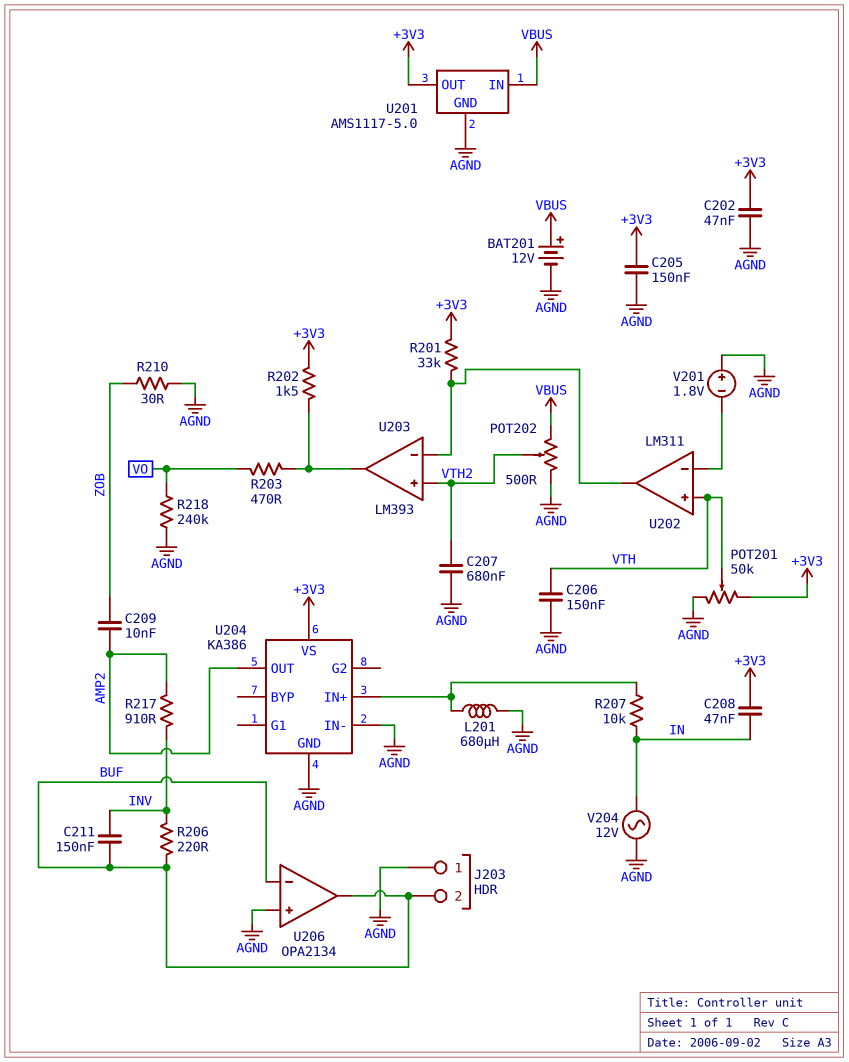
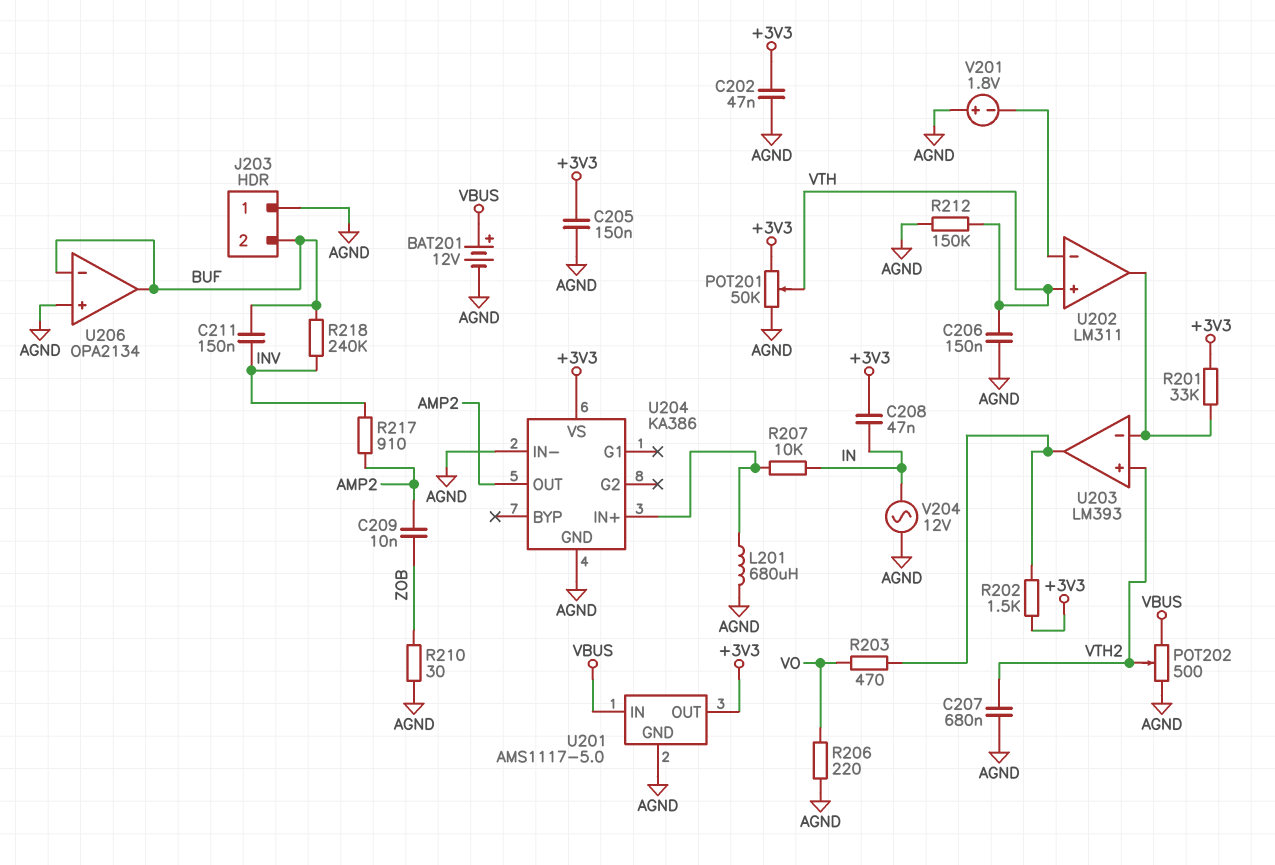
R206: 220 (BUF, INV) -> 220 (AGND, VO)
R212: none -> 150k (AGND, VTH)
R218: 240k (AGND, VO) -> 240k (BUF, INV)

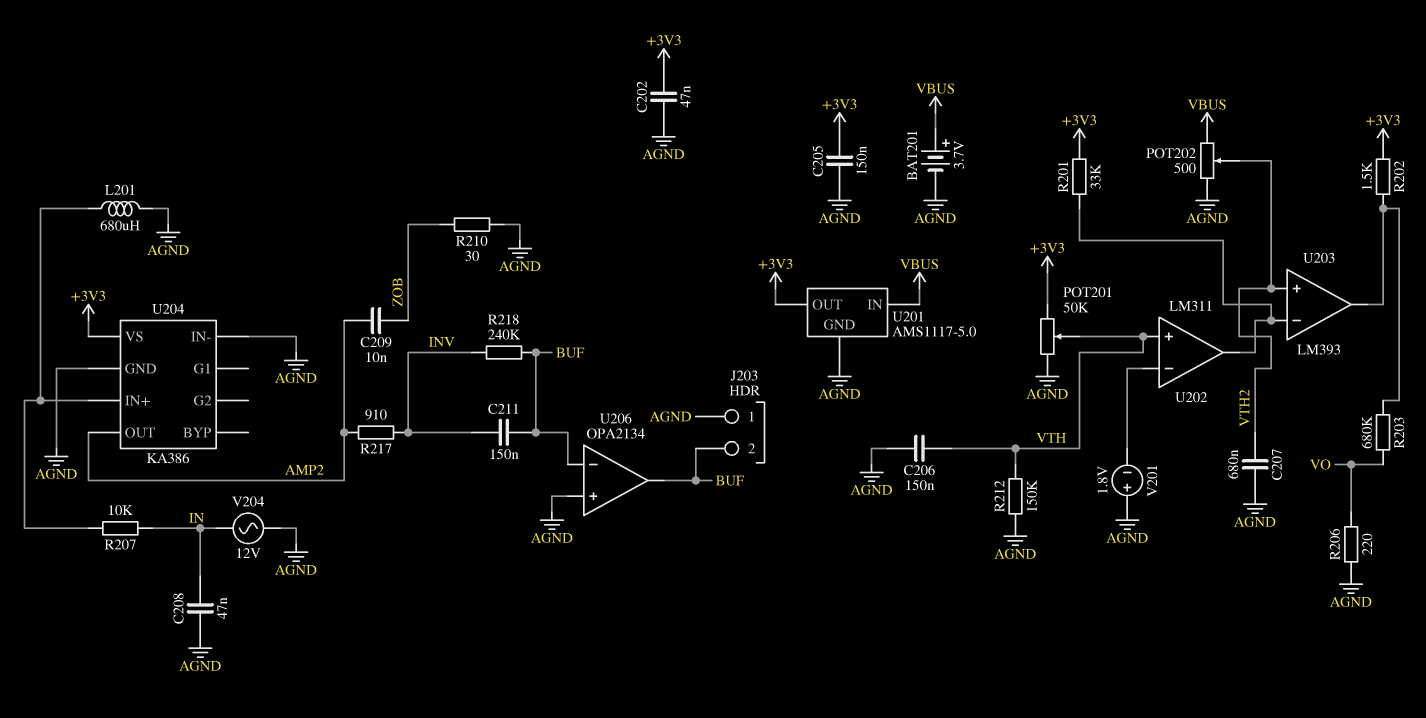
BAT201: 12V (plus VBUS, minus AGND) -> 3.7V (plus VBUS, minus AGND)
C208: 47nF (+3V3, IN) -> 47nF (AGND, IN)
R203: 470 (U203/out, VO) -> 680k (U203/out, VO)

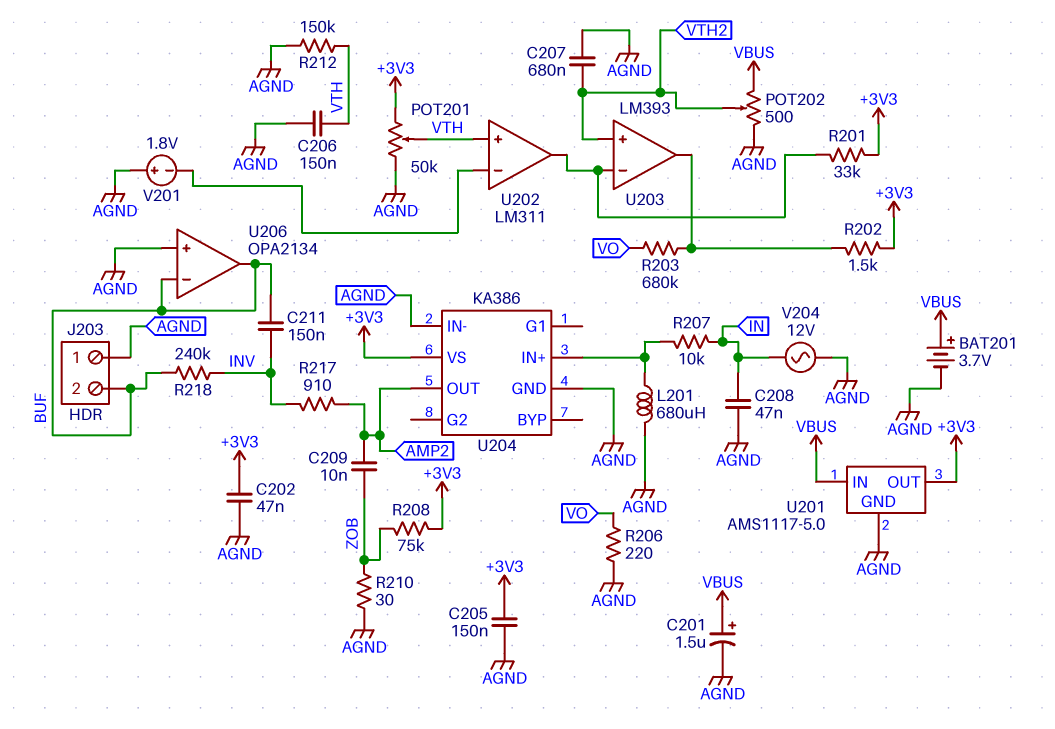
C201: none -> 1.5uF (plus VBUS, minus AGND)
R208: none -> 75k (+3V3, ZOB)

